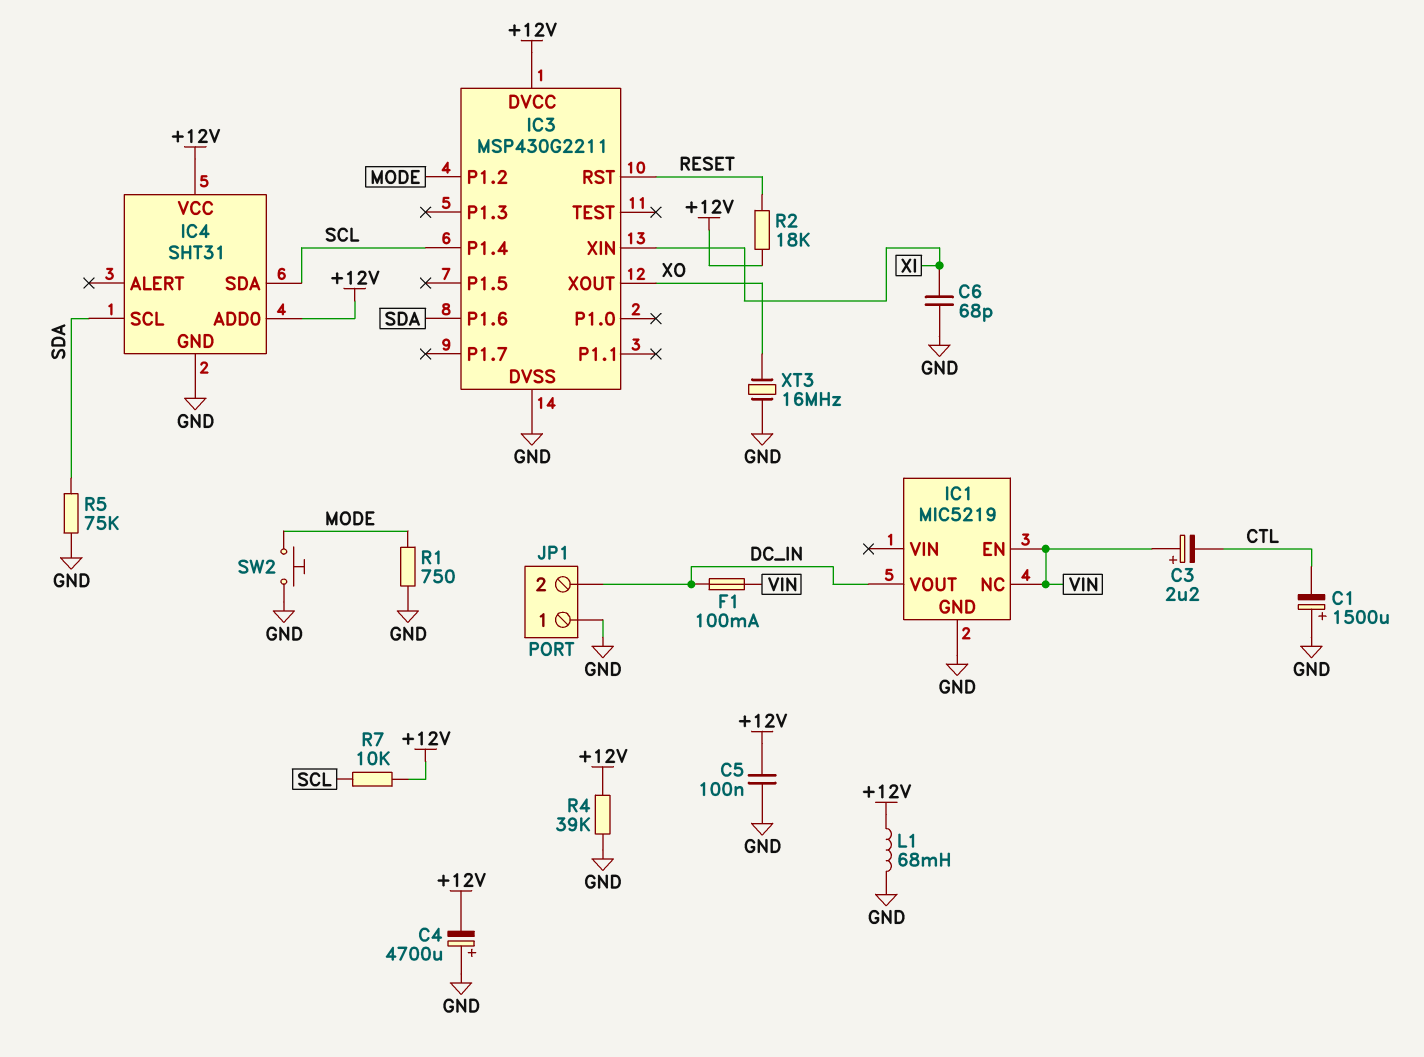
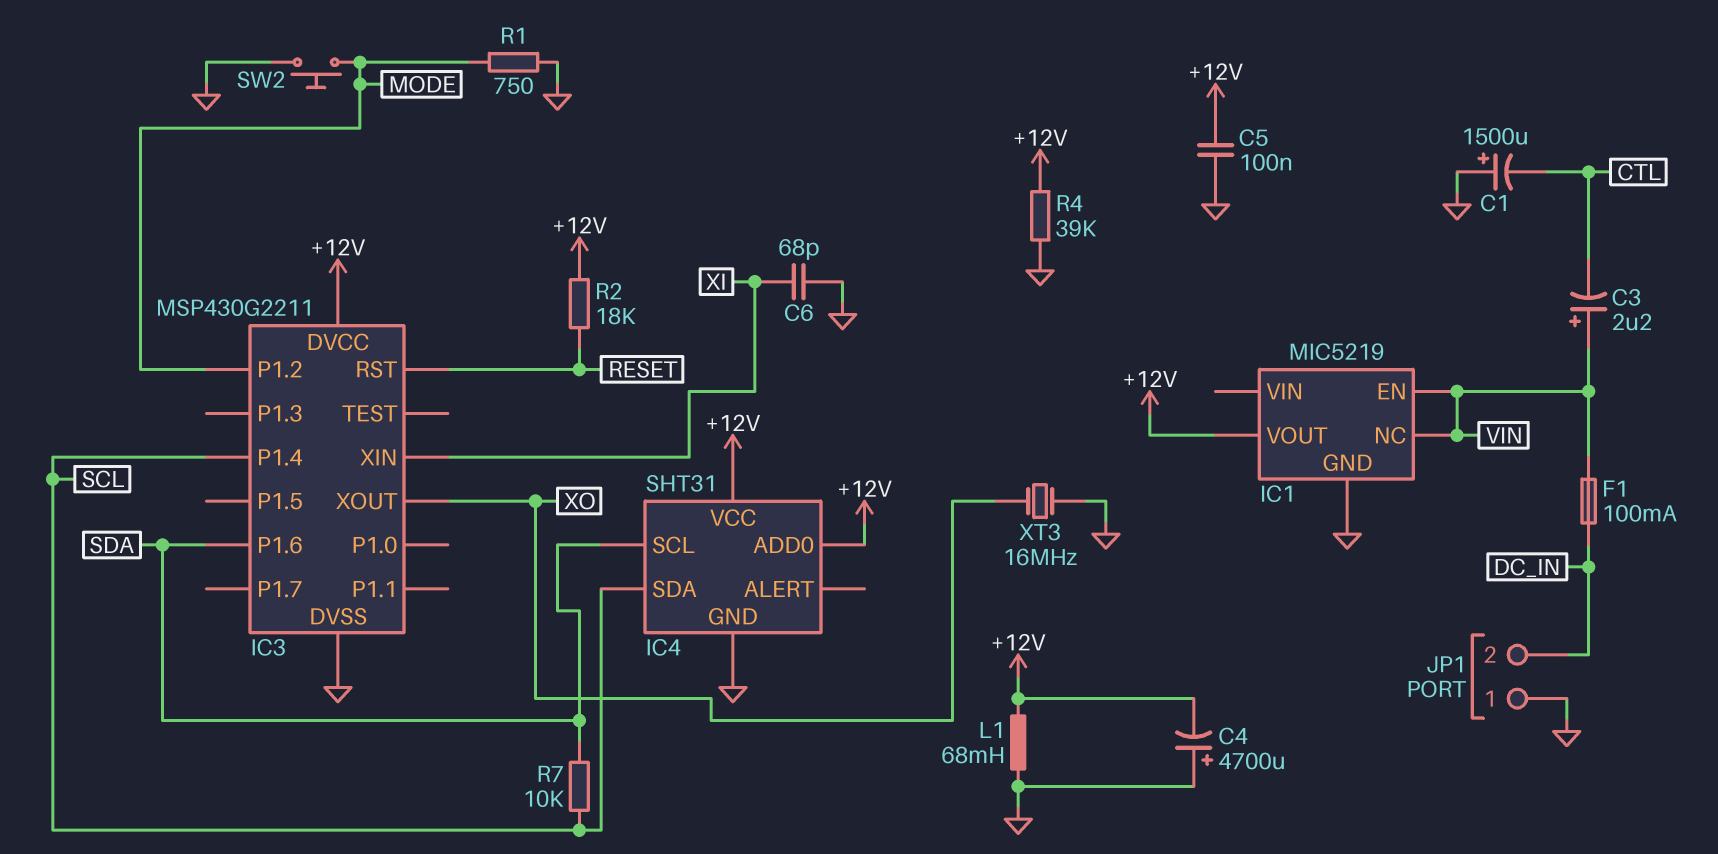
IC1 pin VOUT: DC_IN -> +12V
R5: 75k (GND, SDA) -> none
R7: 10k (+12V, SCL) -> 10k (SCL, SDA)

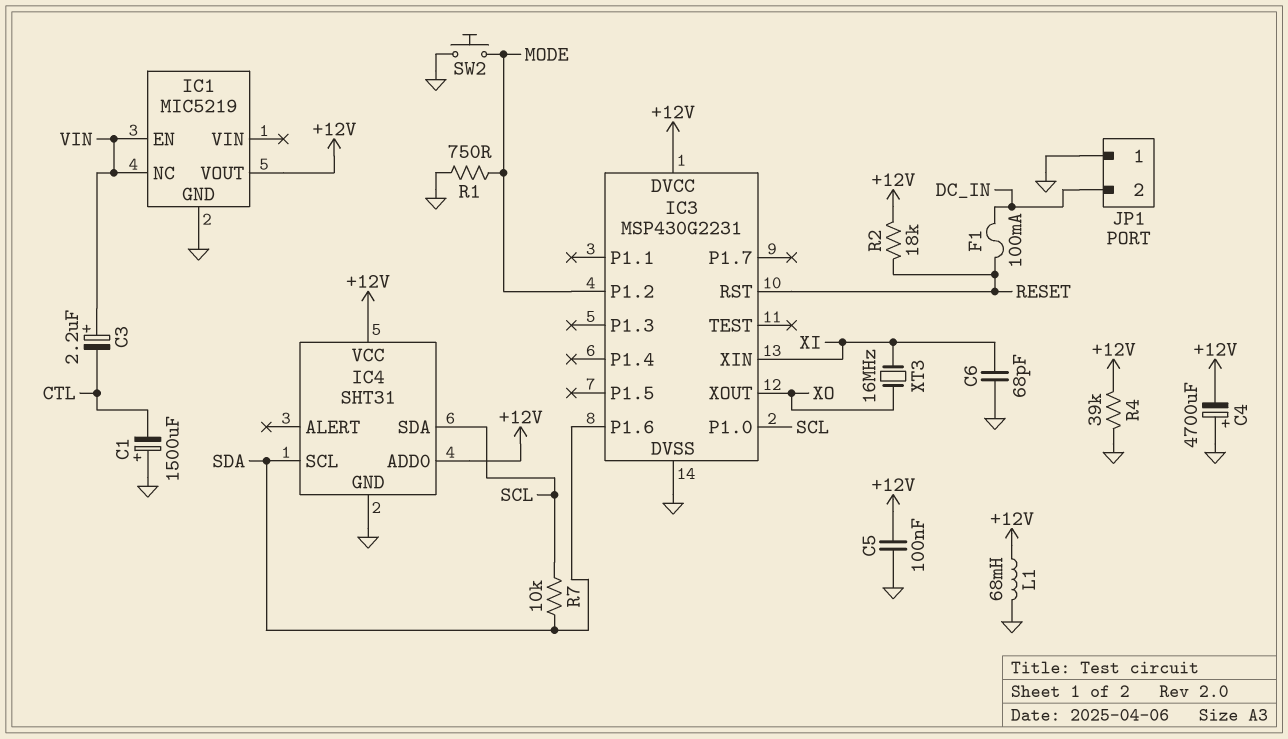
F1: 100mA (DC_IN, VIN) -> 100mA (DC_IN, RESET)
IC3: MSP430G2211 -> MSP430G2231
IC3 pin P1.0: none -> SCL
IC3 pin P1.4: SCL -> none
XT3: 16MHz (GND, XO) -> 16MHz (XI, XO)

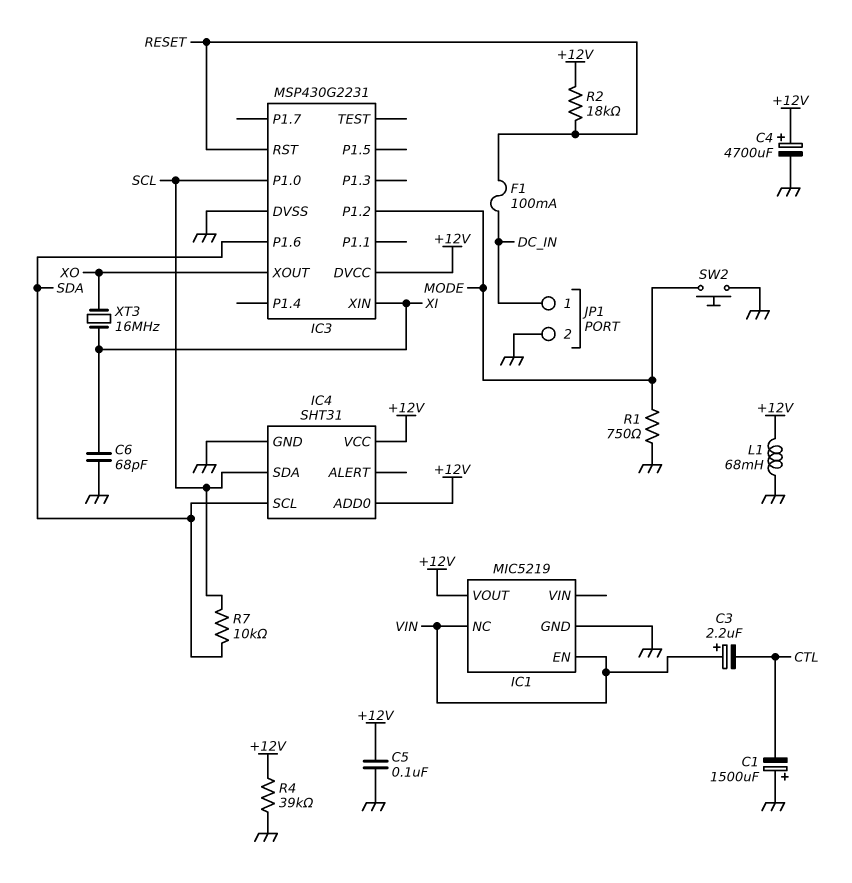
C4: 4700uF (plus GND, minus +12V) -> 4700uF (plus +12V, minus GND)
JP1 pin 1: GND -> DC_IN
JP1 pin 2: DC_IN -> GND

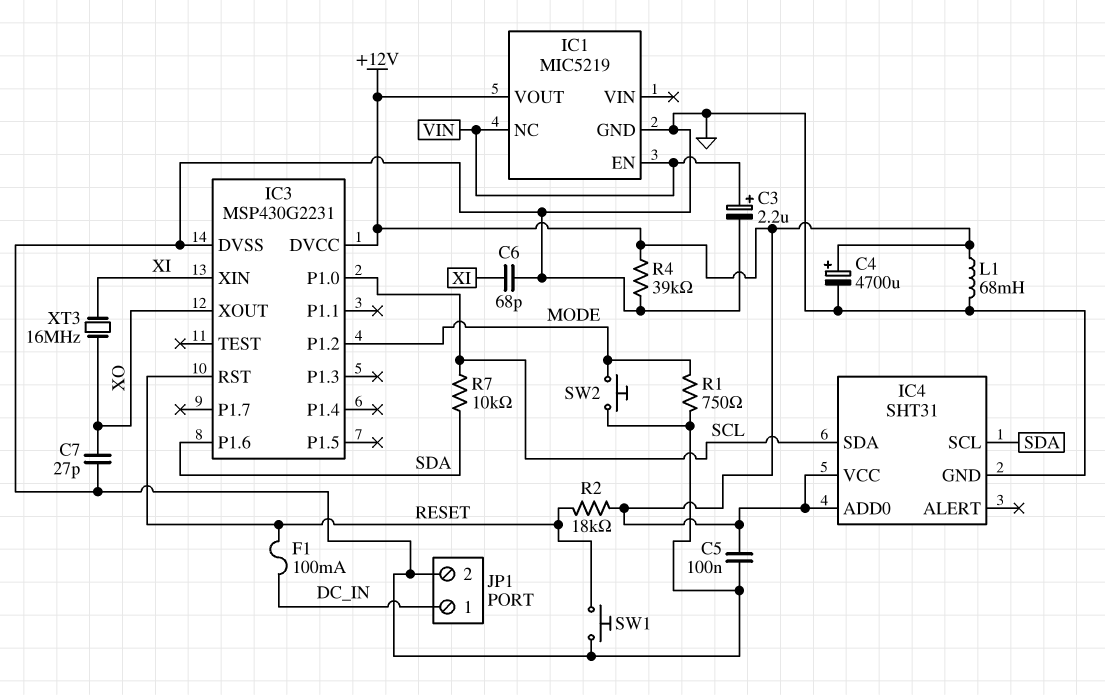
C1: 1500uF (plus GND, minus CTL) -> none
C3: 2.2uF (plus VIN, minus CTL) -> 2.2uF (plus VIN, minus GND)
C7: none -> 27pF (GND, XO)
SW1: none -> button (GND, RESET)

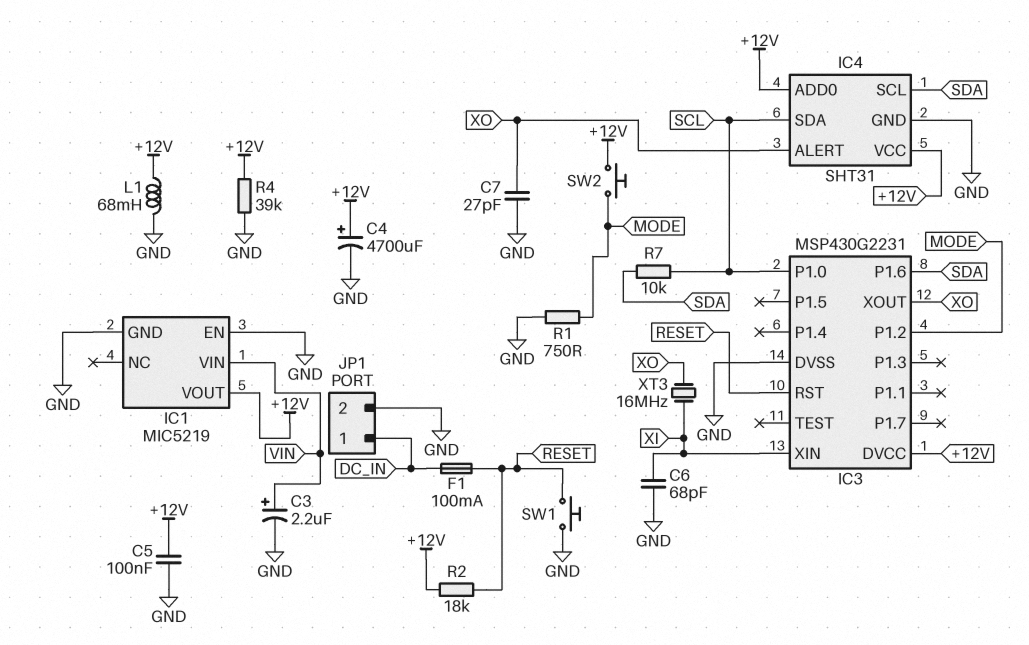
IC1 pin EN: VIN -> GND
IC1 pin NC: VIN -> none
IC1 pin VIN: none -> VIN
IC4 pin ALERT: none -> XO
SW2: button (GND, MODE) -> button (+12V, MODE)

